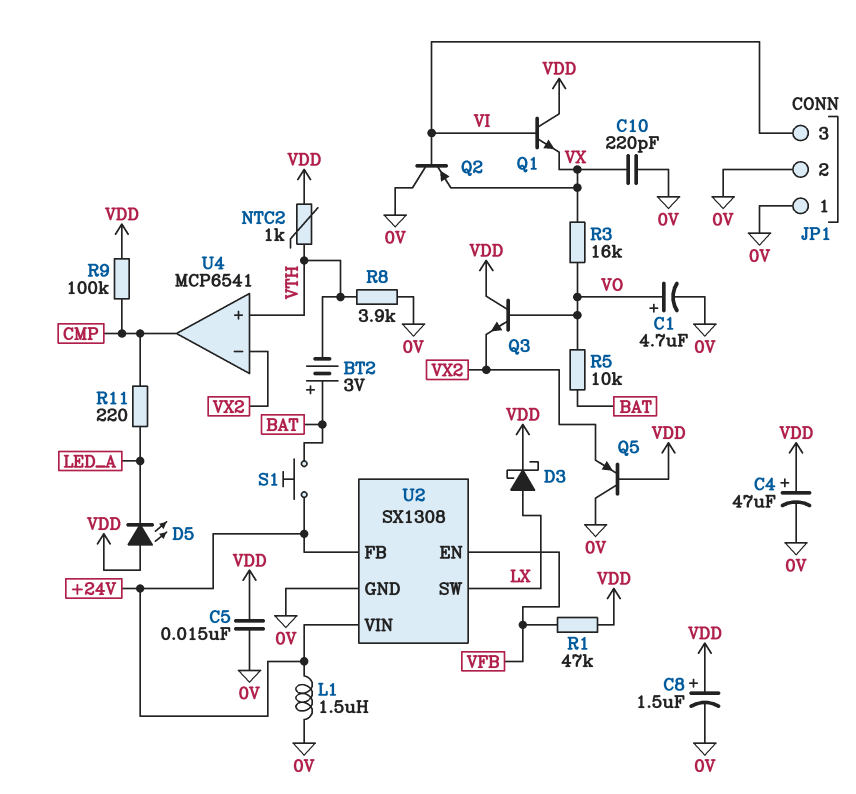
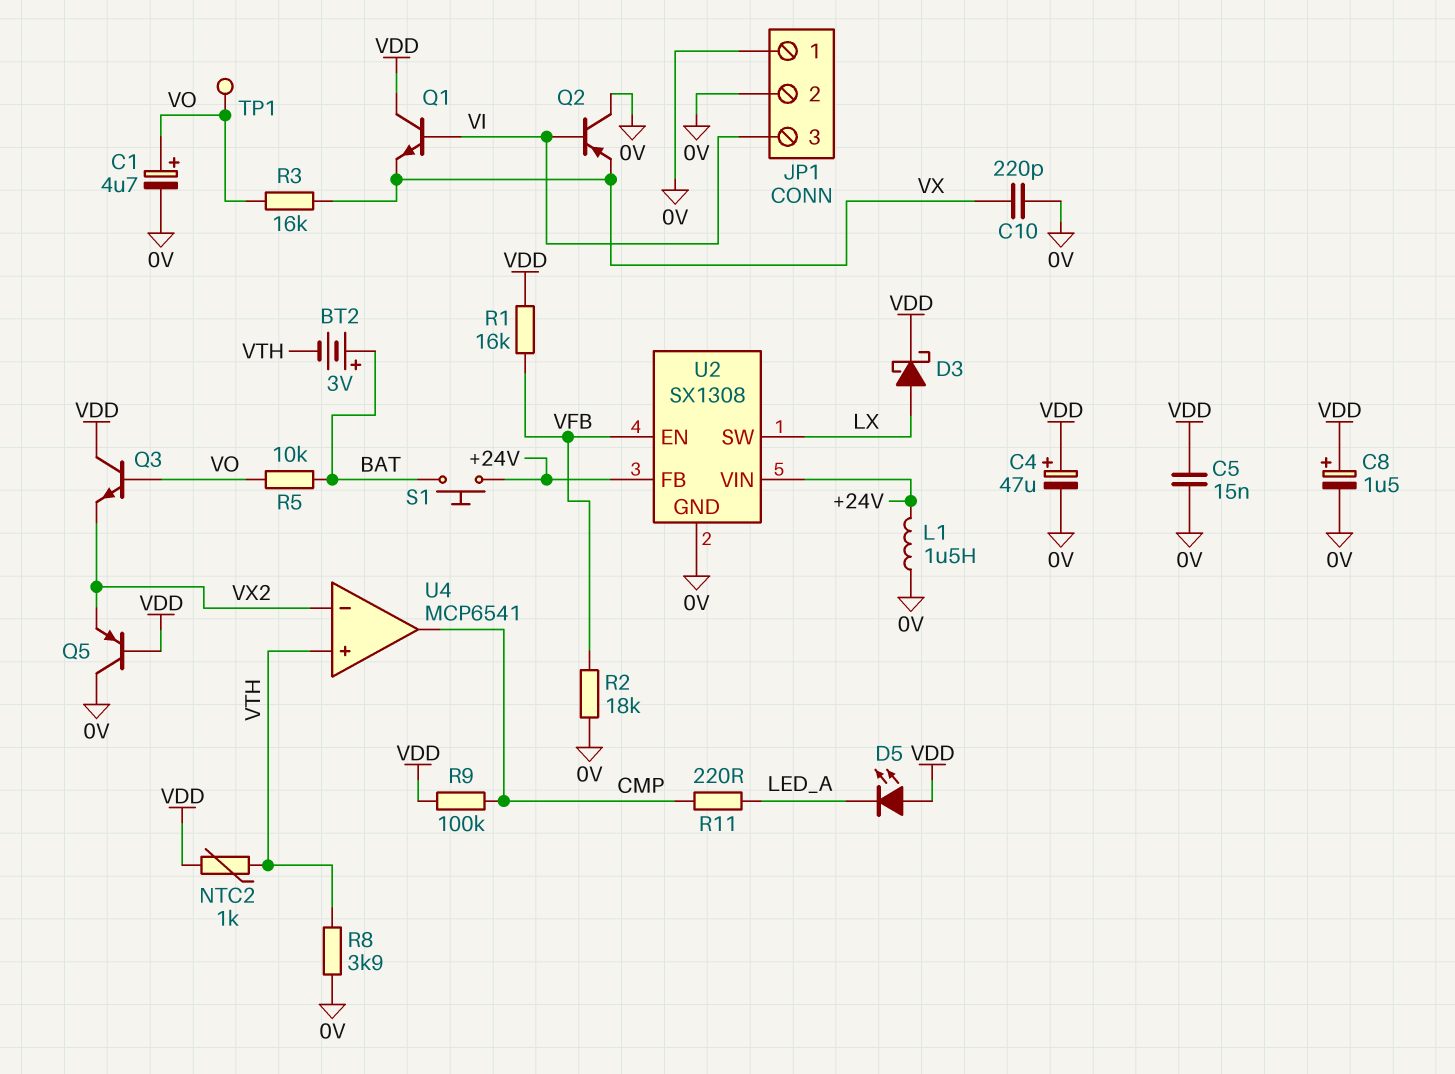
R1: 47k (VDD, VFB) -> 16k (VDD, VFB)
R2: none -> 18k (0V, VFB)
TP1: none -> test point (VO)

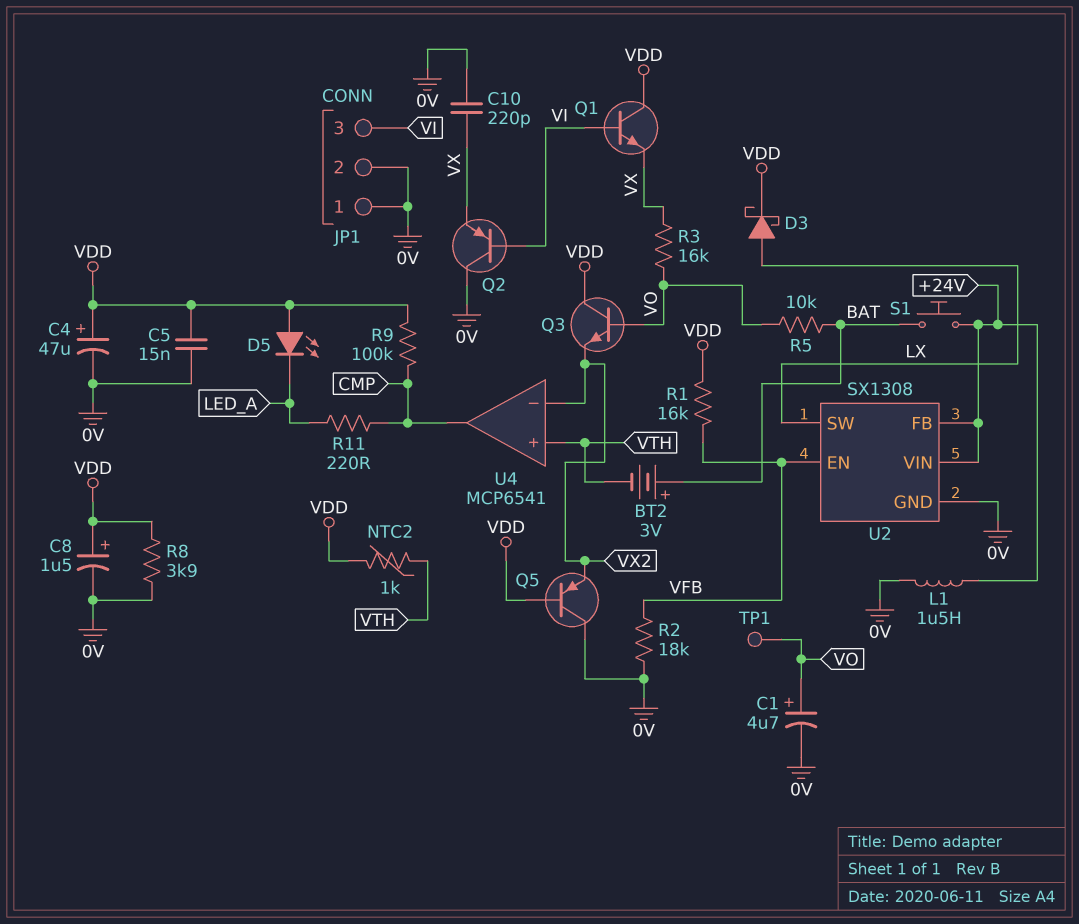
R8: 3.9k (0V, VTH) -> 3.9k (0V, VDD)

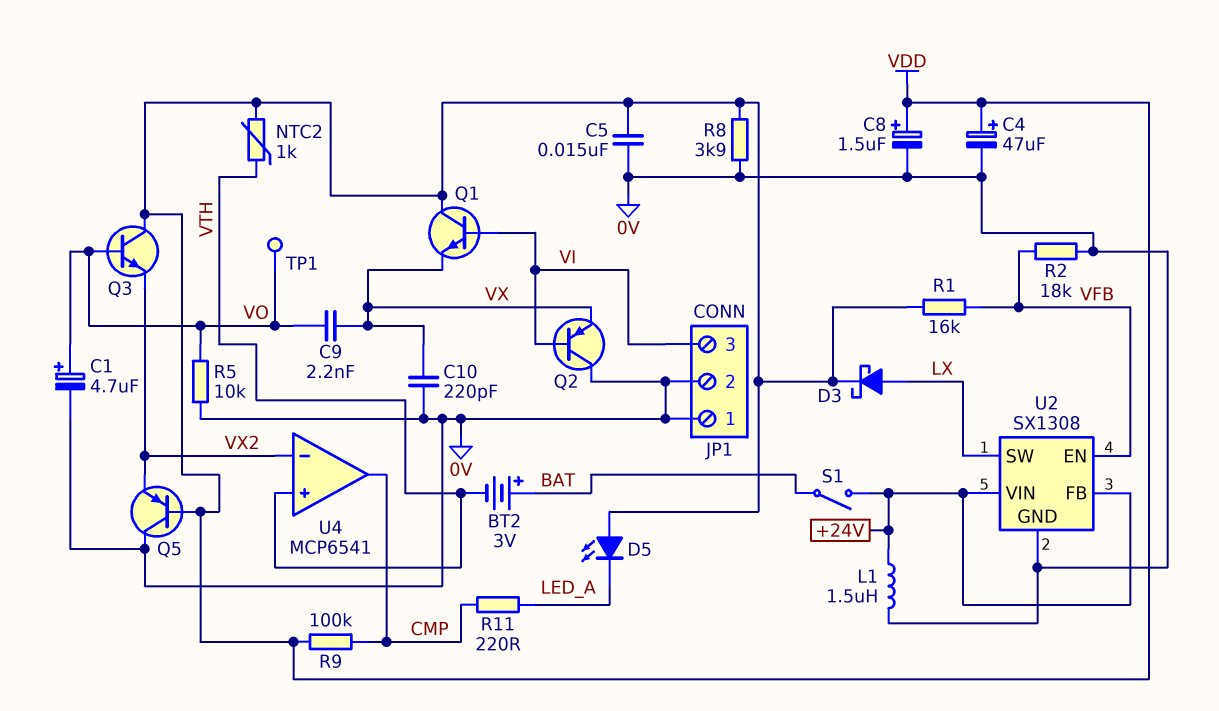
C9: none -> 2.2nF (VO, VX)
R3: 16k (VO, VX) -> none
R5: 10k (BAT, VO) -> 10k (0V, VO)
S1: button (+24V, BAT) -> switch (+24V, BAT)

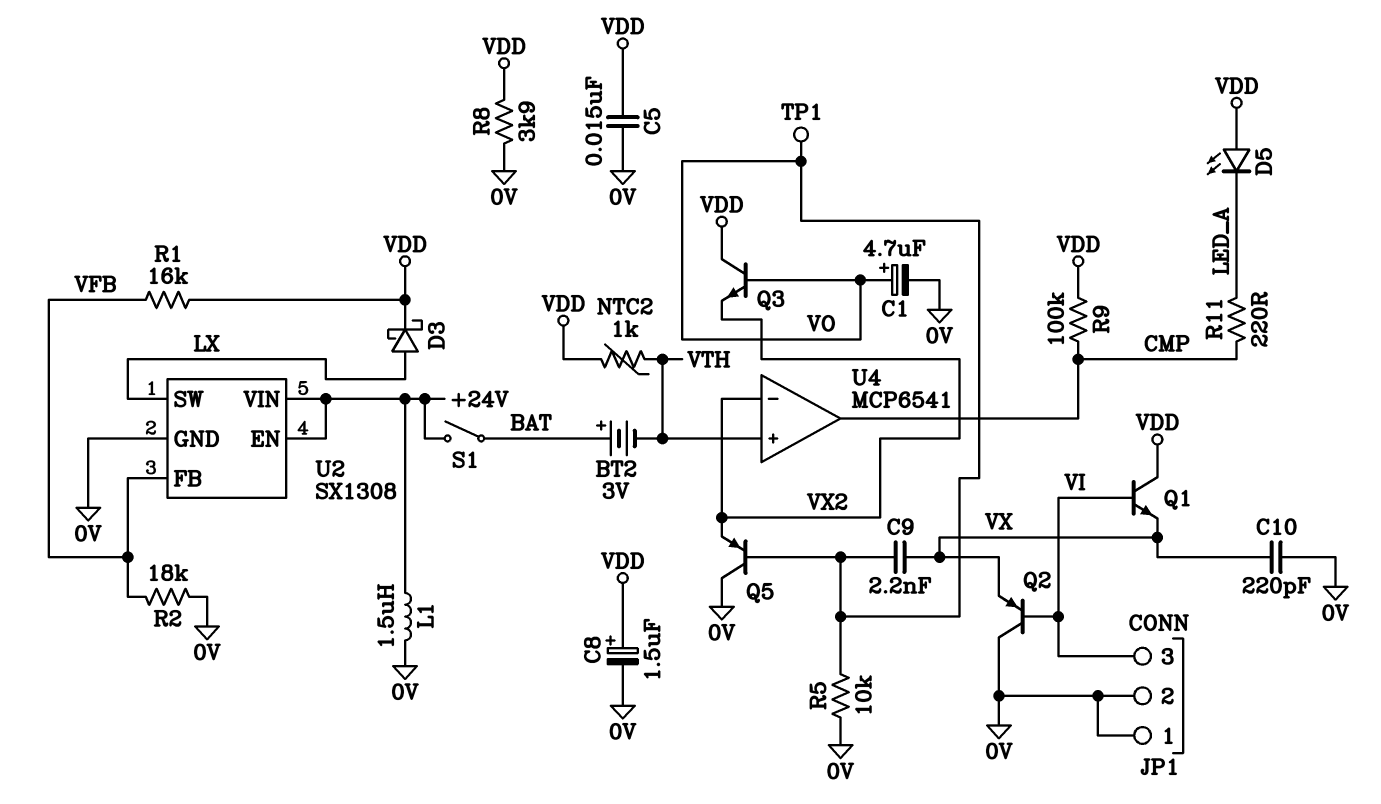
C4: 47uF (plus VDD, minus 0V) -> none
Q5: PNP (B VDD, C 0V, E VX2) -> PNP (B VO, C 0V, E VX2)
U2 pin EN: VFB -> +24V
U2 pin FB: +24V -> VFB

